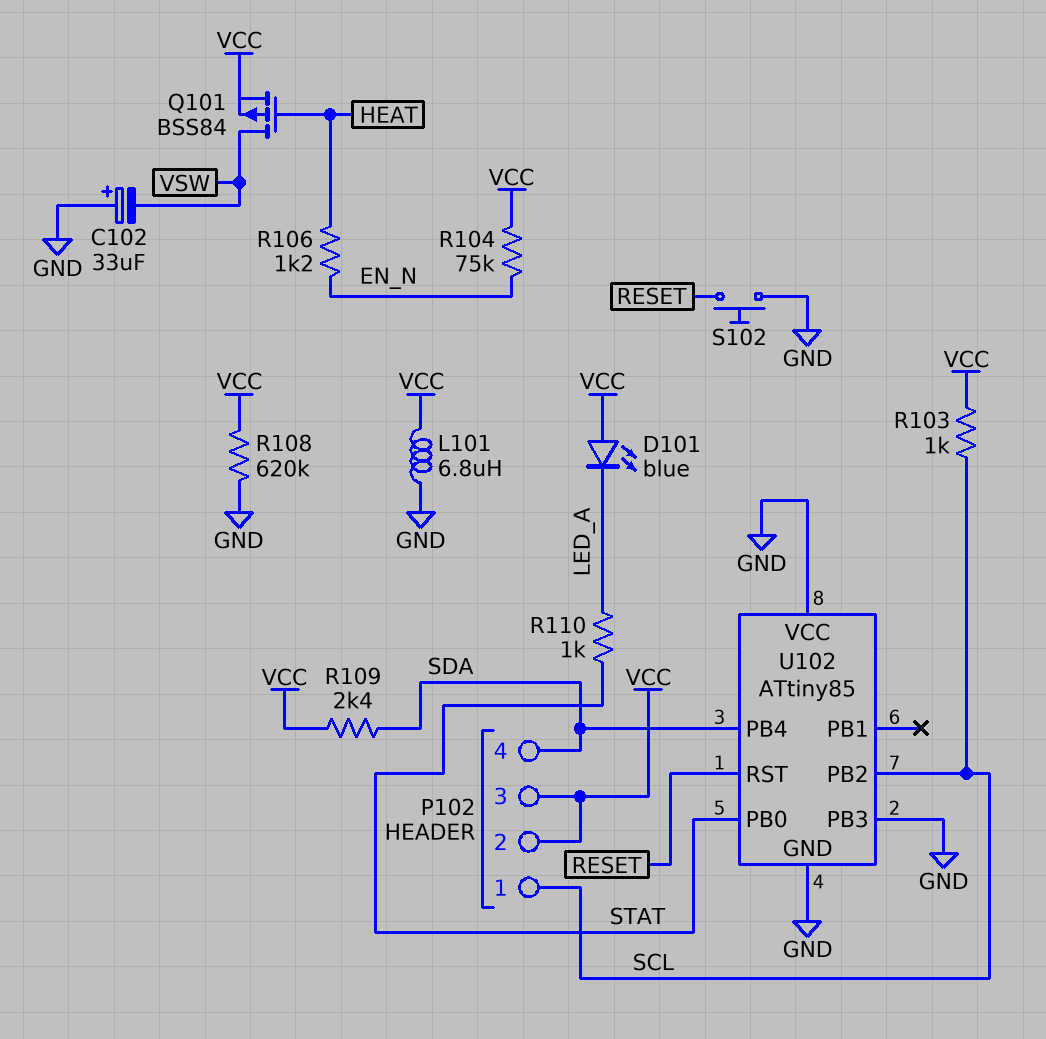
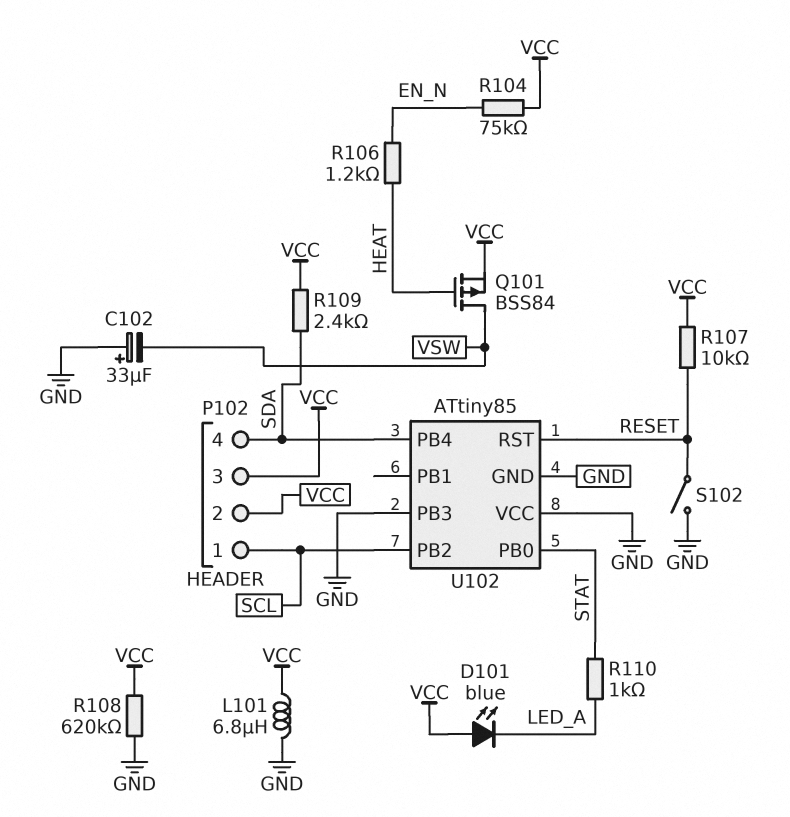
R103: 1k (SCL, VCC) -> none
R107: none -> 10k (RESET, VCC)
S102: button (GND, RESET) -> switch (GND, RESET)

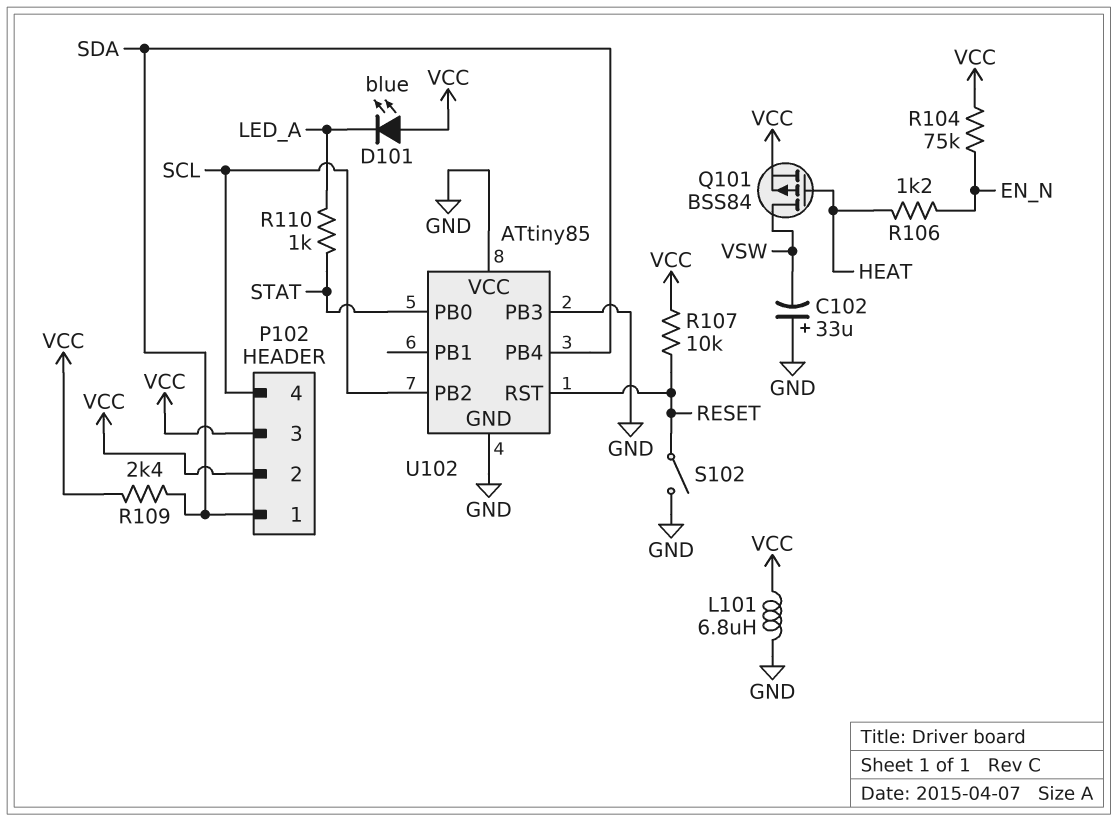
P102 pin 1: SCL -> SDA
P102 pin 4: SDA -> SCL
R108: 620k (GND, VCC) -> none

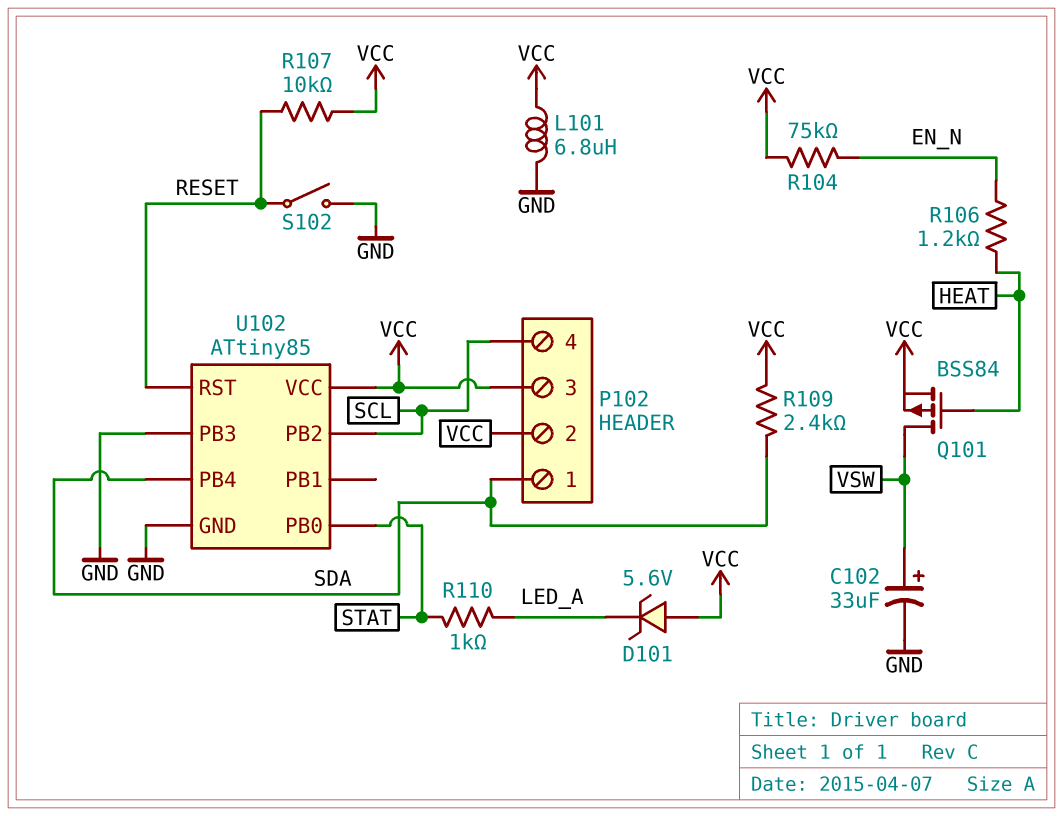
C102: 33uF (plus GND, minus VSW) -> 33uF (plus VSW, minus GND)
D101: LED blue (A VCC, K LED_A) -> zener 5.6V (A VCC, K LED_A)
U102 pin VCC: GND -> VCC

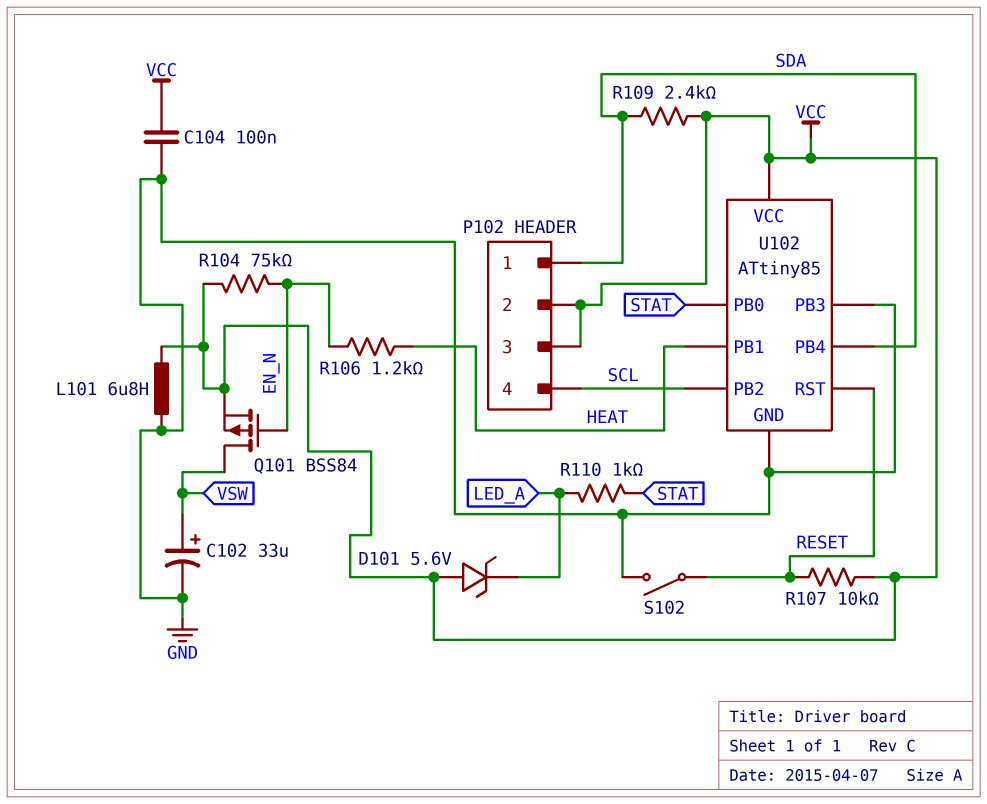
C104: none -> 100nF (GND, VCC)
Q101: PMOS BSS84 (G HEAT, D VSW, S VCC) -> PMOS BSS84 (G EN_N, D VSW, S VCC)
U102 pin PB1: none -> HEAT

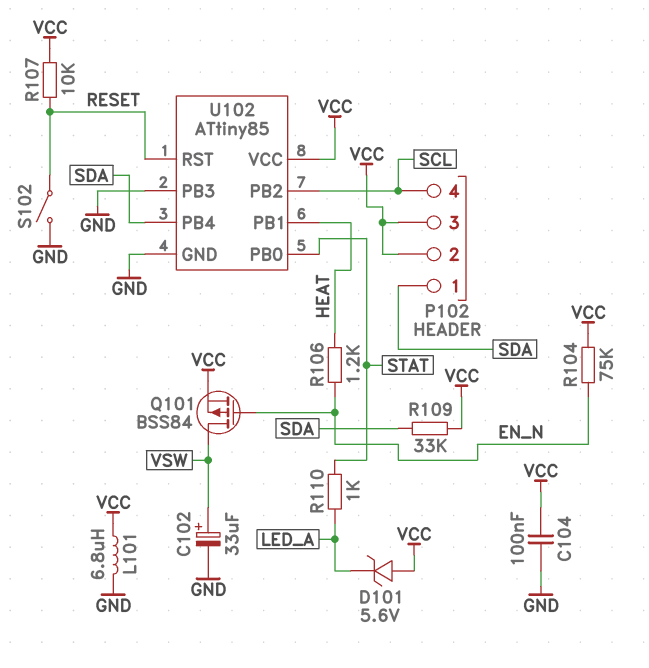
R109: 2.4k (SDA, VCC) -> 33k (SDA, VCC)

